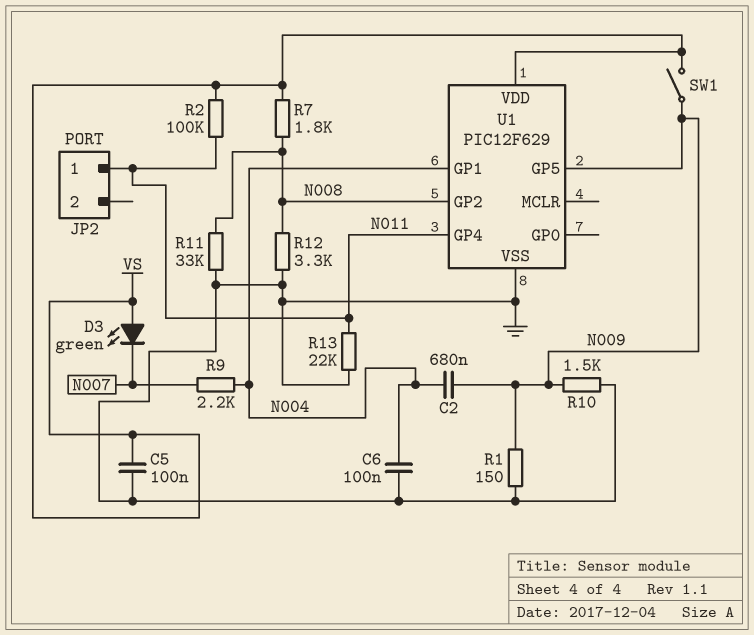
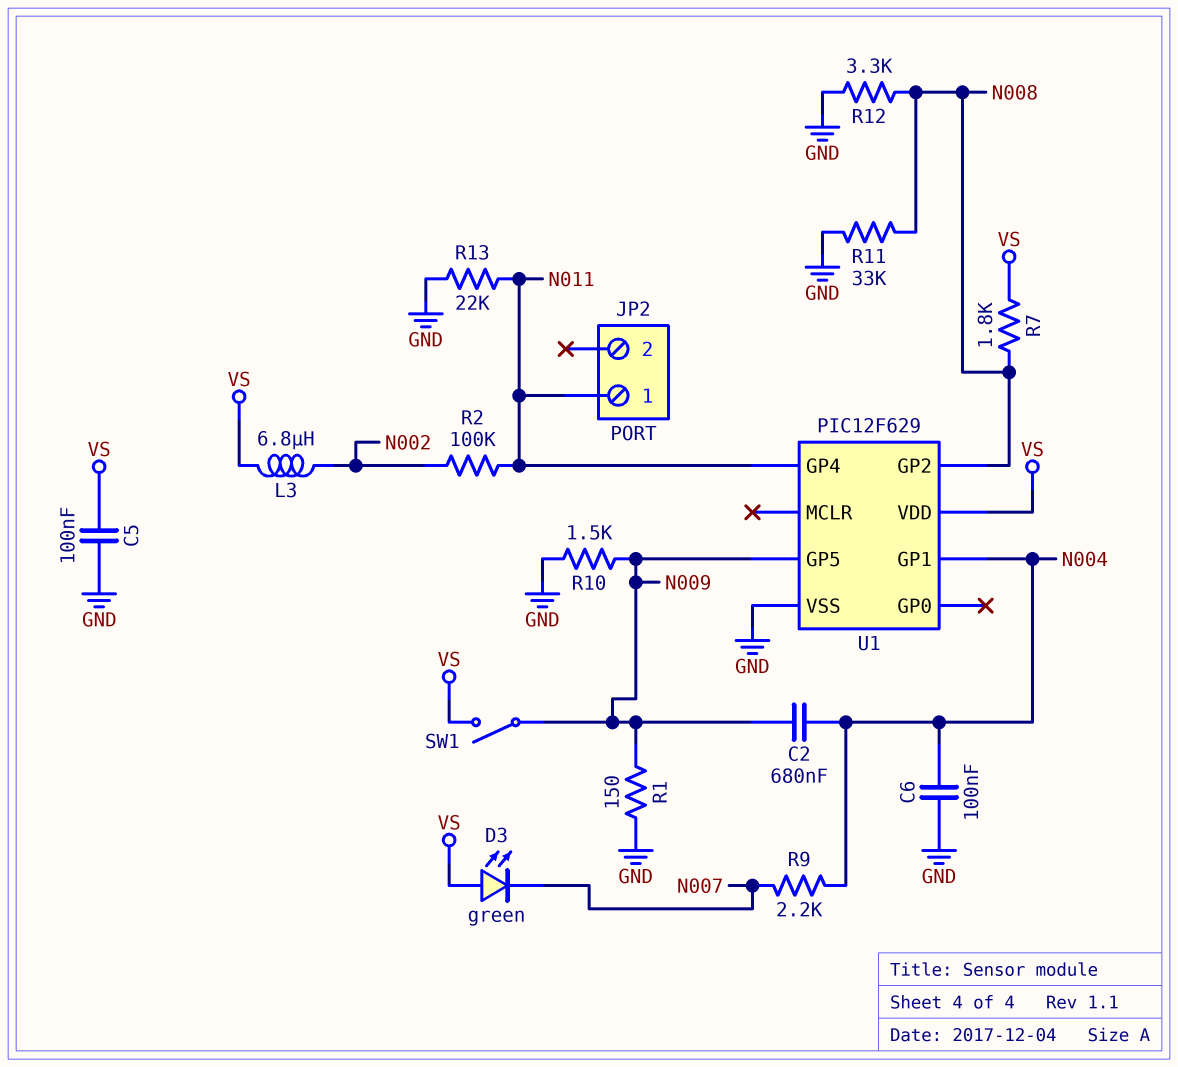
L3: none -> 6.8uH (N002, VS)
R2: 100k (N011, VS) -> 100k (N002, N011)

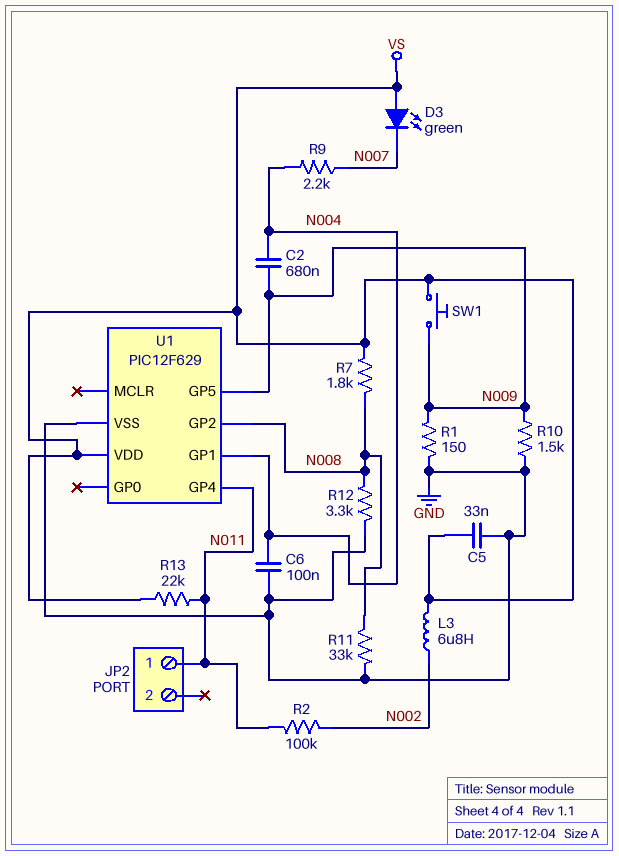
C5: 100nF (GND, VS) -> 33nF (GND, VS)
R13: 22k (GND, N011) -> 22k (N011, VS)
SW1: switch (N009, VS) -> button (N009, VS)

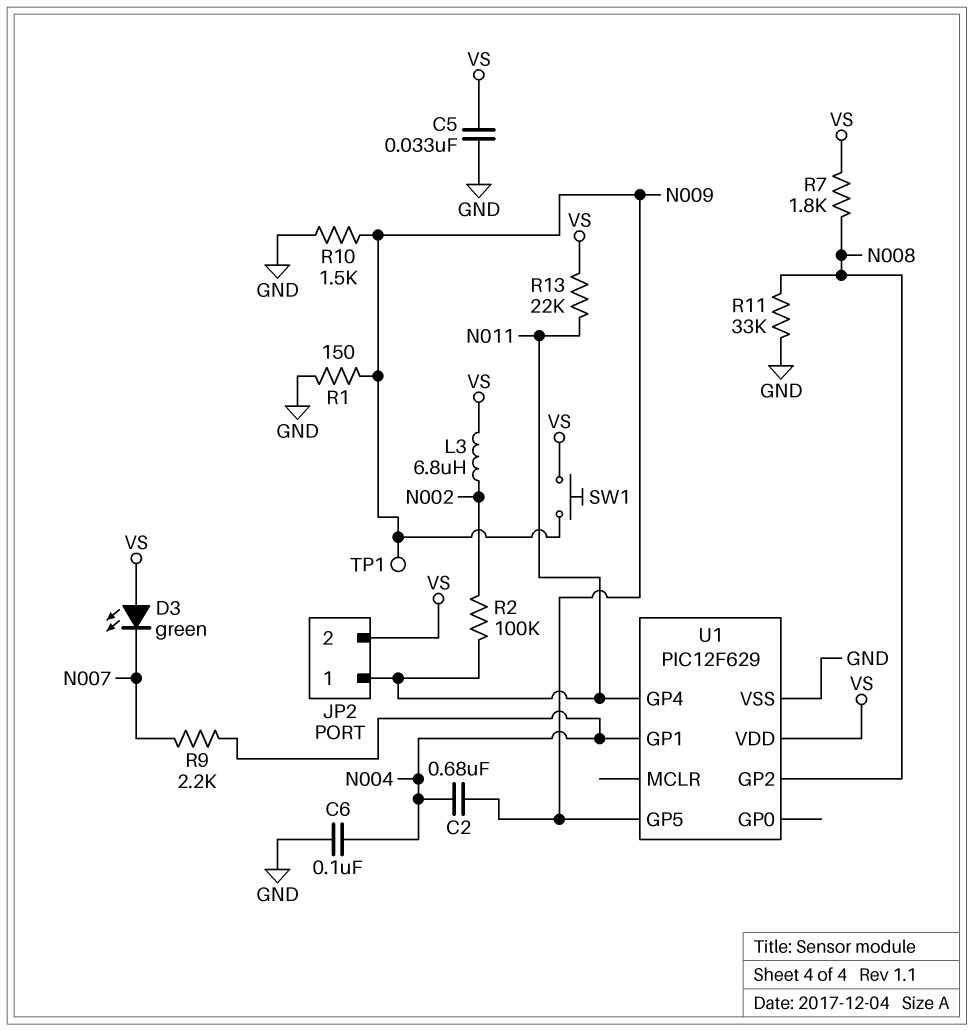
JP2 pin 2: none -> VS
R12: 3.3k (GND, N008) -> none
TP1: none -> test point (N009)

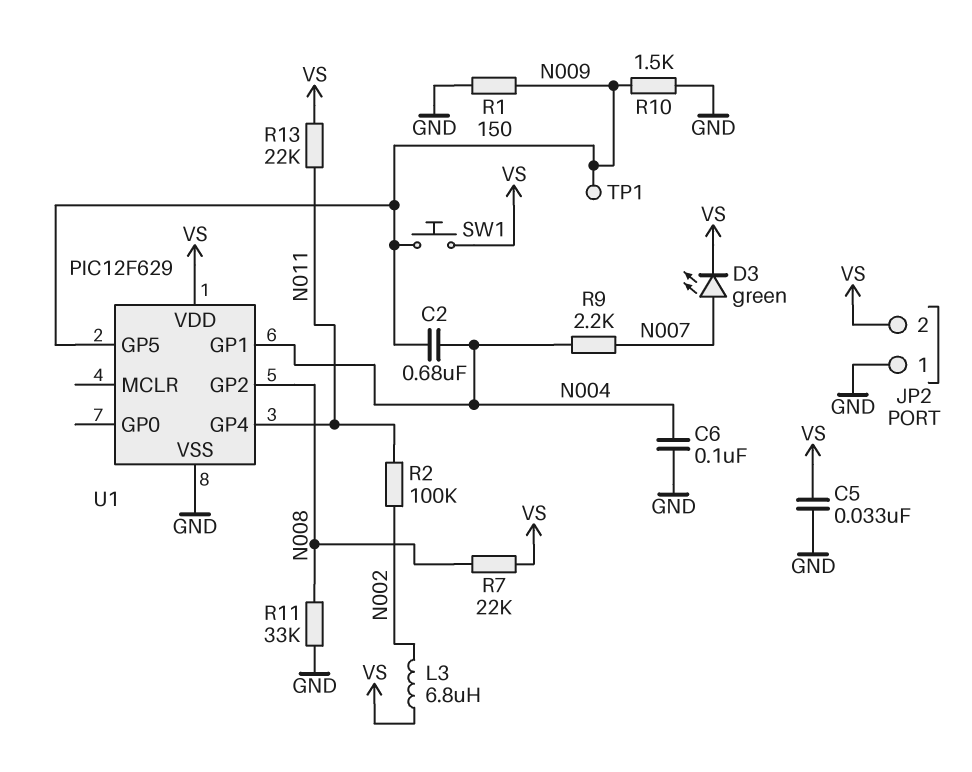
D3: LED green (A VS, K N007) -> LED green (A N007, K VS)
JP2 pin 1: N011 -> GND
R7: 1.8k (N008, VS) -> 22k (N008, VS)

